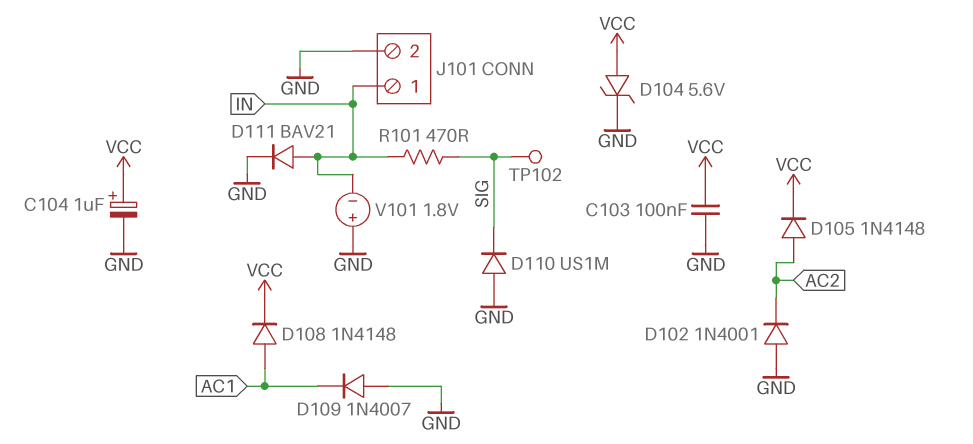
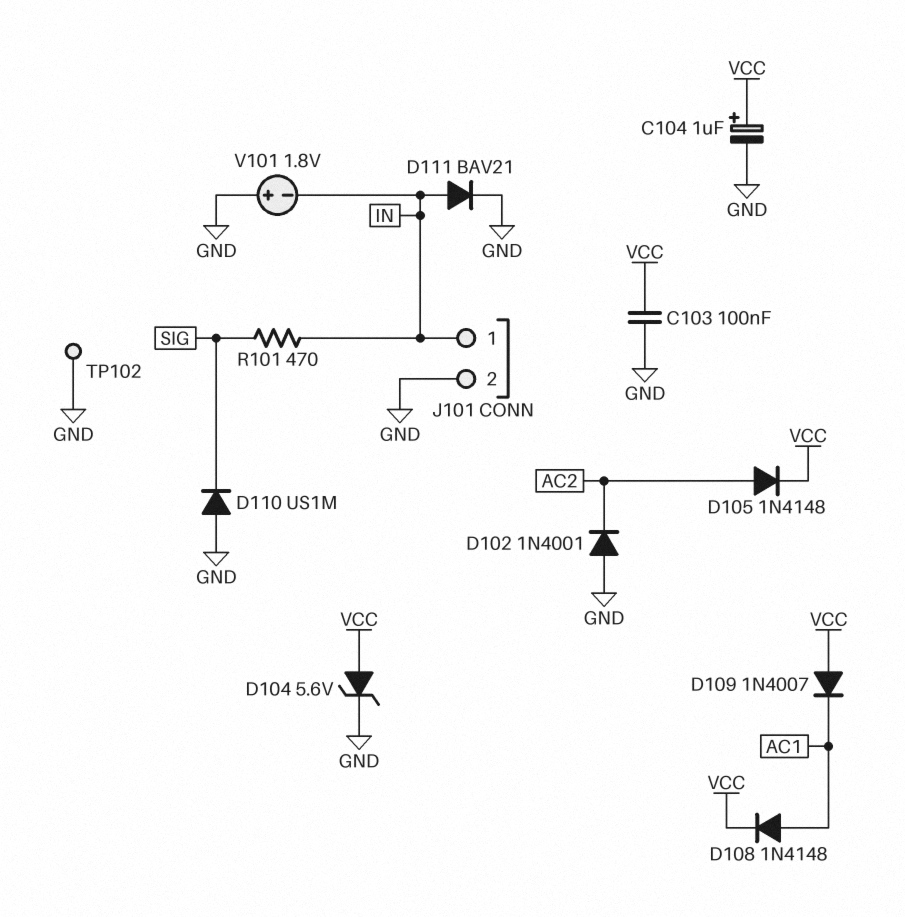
D109: diode 1N4007 (A GND, K AC1) -> diode 1N4007 (A VCC, K AC1)
TP102: test point (SIG) -> test point (GND)

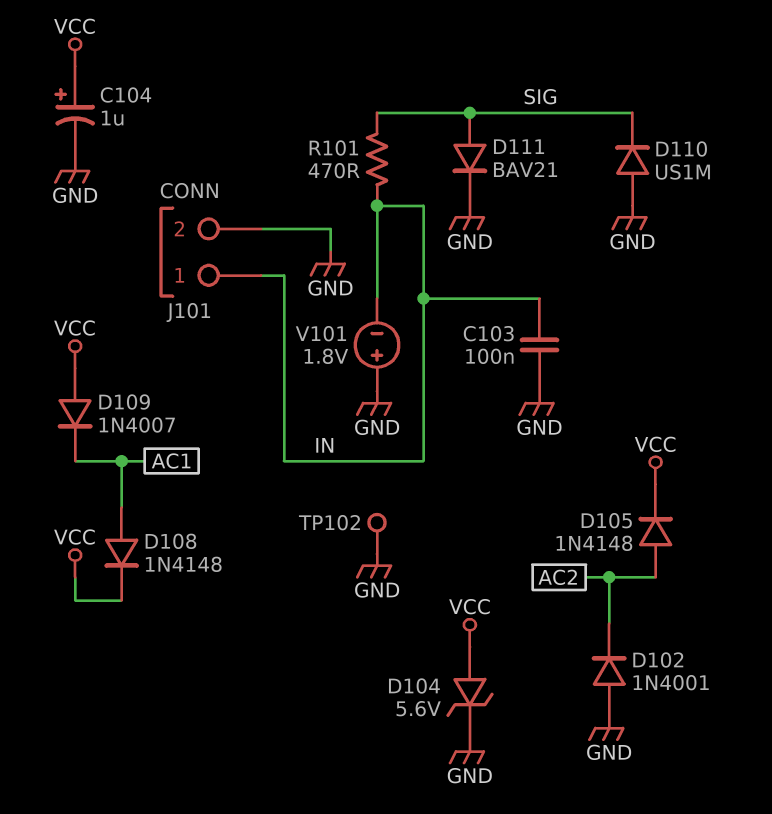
C103: 100nF (GND, VCC) -> 100nF (GND, IN)
D111: diode BAV21 (A IN, K GND) -> diode BAV21 (A SIG, K GND)

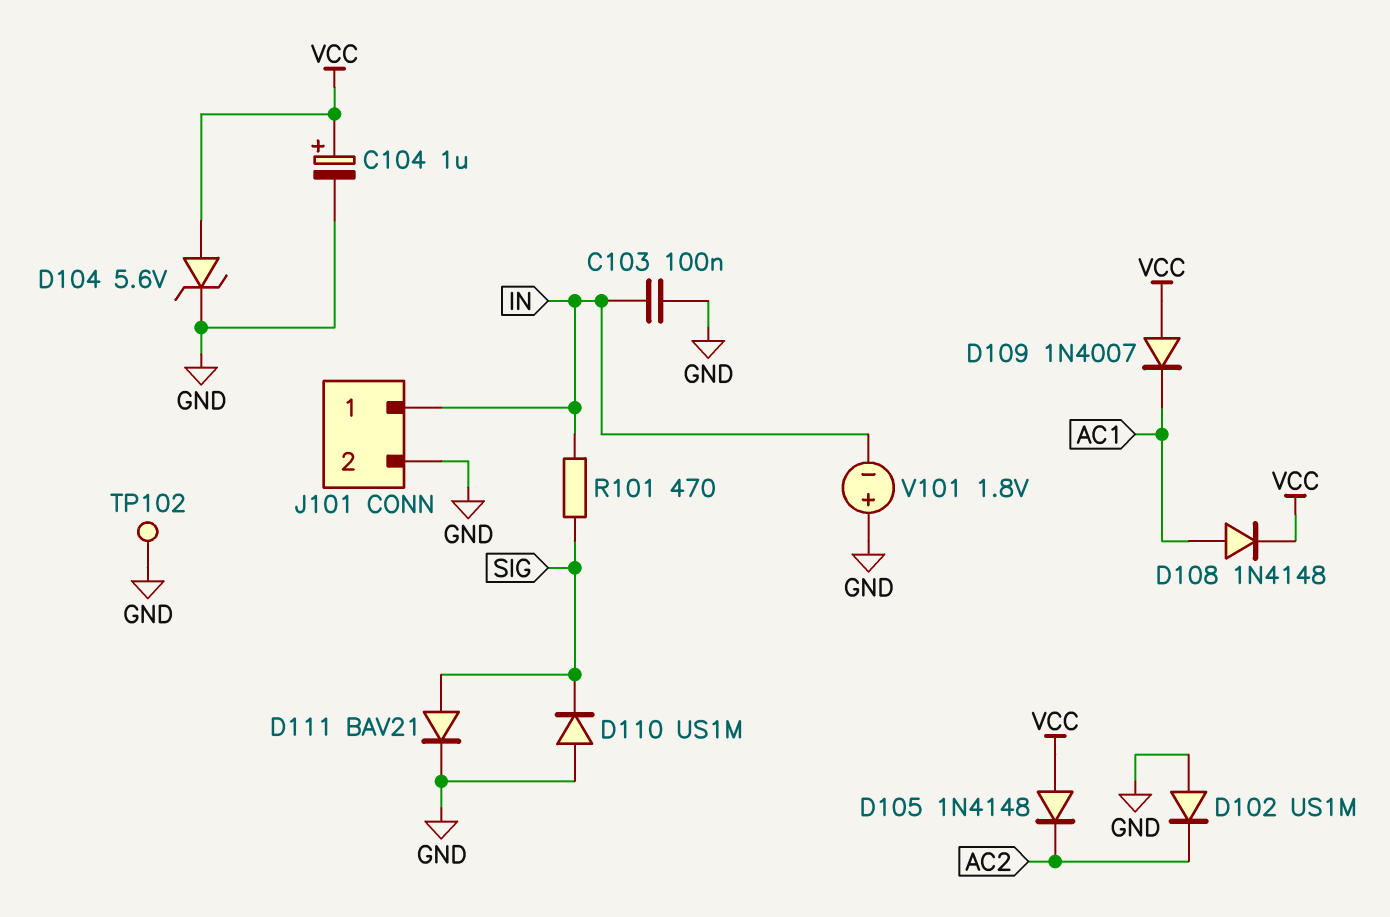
D102: diode 1N4001 (A GND, K AC2) -> diode US1M (A GND, K AC2)
D105: diode 1N4148 (A AC2, K VCC) -> diode 1N4148 (A VCC, K AC2)

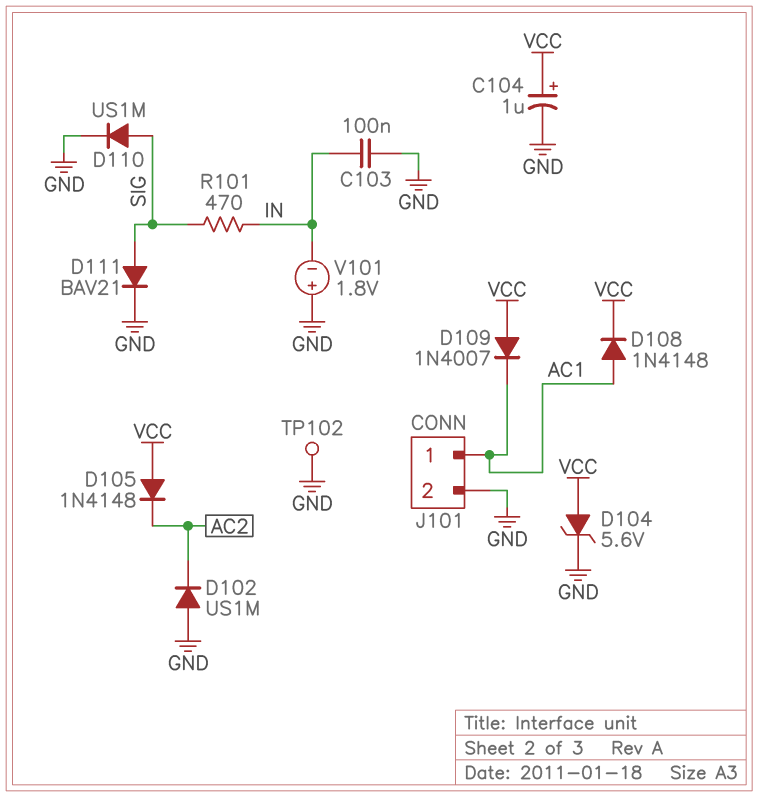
D110: diode US1M (A GND, K SIG) -> diode US1M (A SIG, K GND)
J101 pin 1: IN -> AC1

